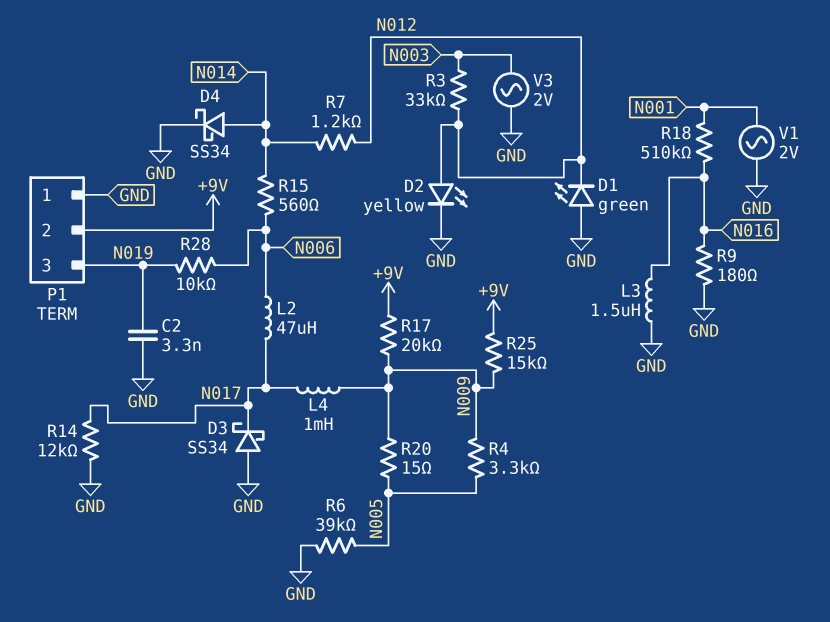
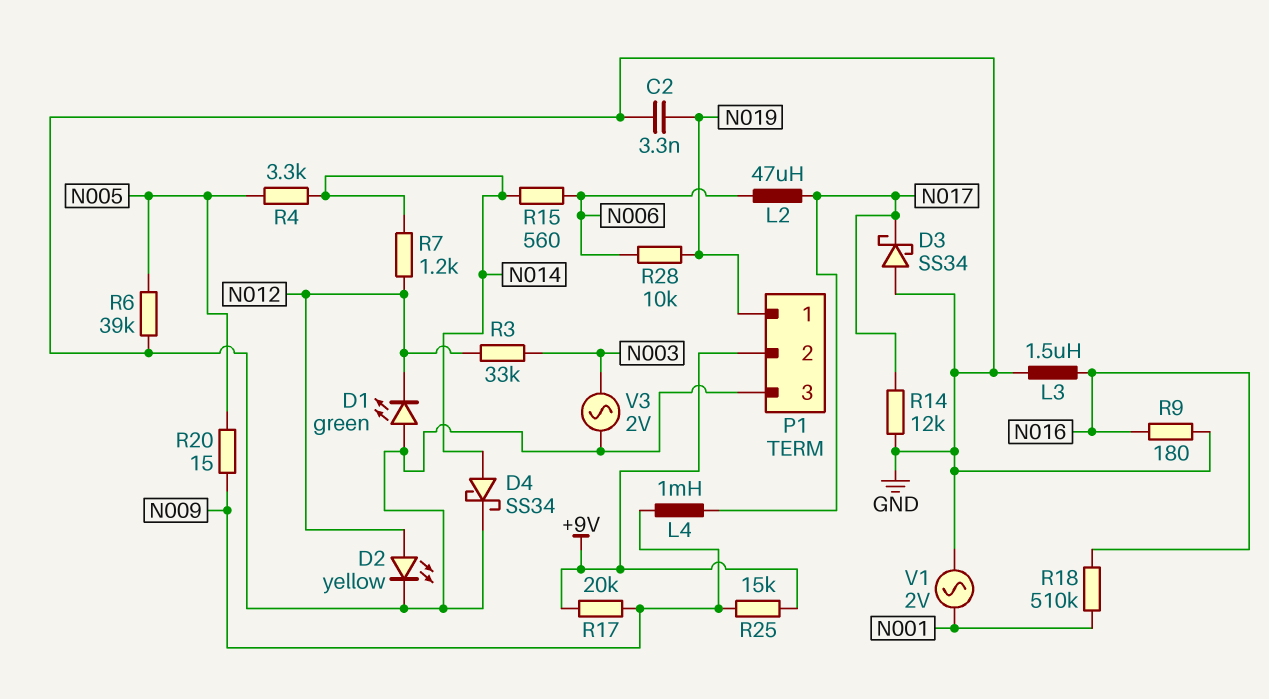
P1 pin 1: GND -> N019
P1 pin 3: N019 -> GND
R4: 3.3k (N005, N009) -> 3.3k (N005, N014)

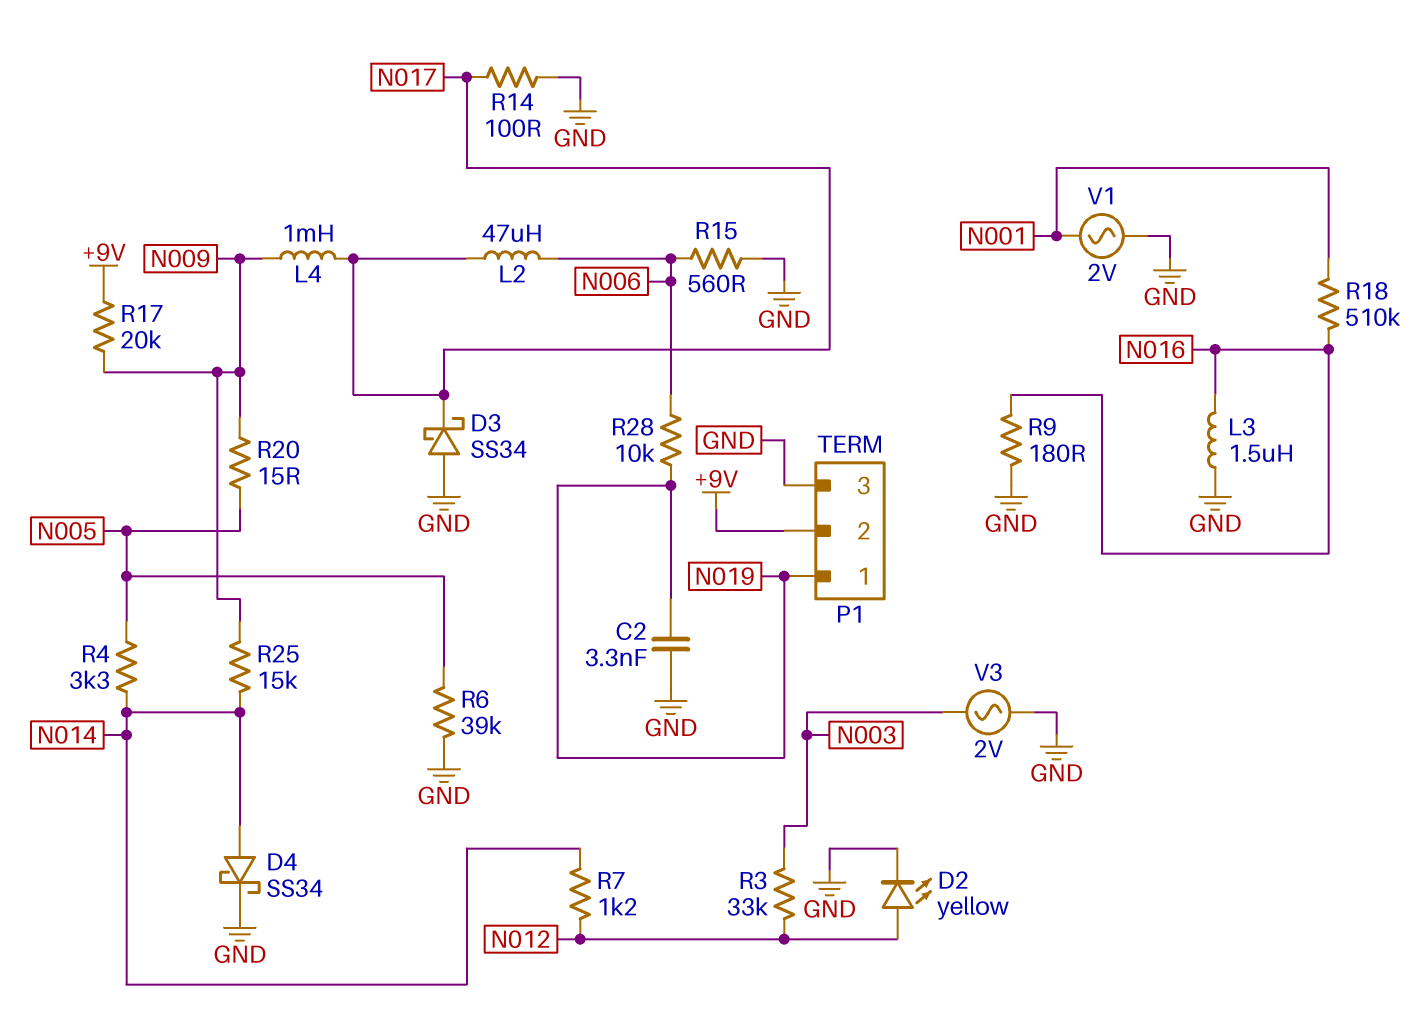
D1: LED green (A GND, K N012) -> none
R14: 12k (GND, N017) -> 100 (GND, N017)
R15: 560 (N006, N014) -> 560 (GND, N006)
R25: 15k (+9V, N009) -> 15k (N009, N014)

